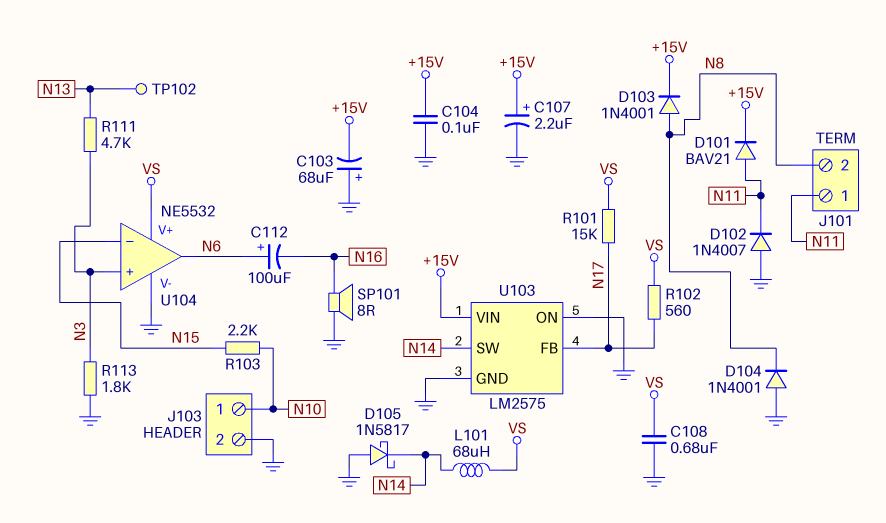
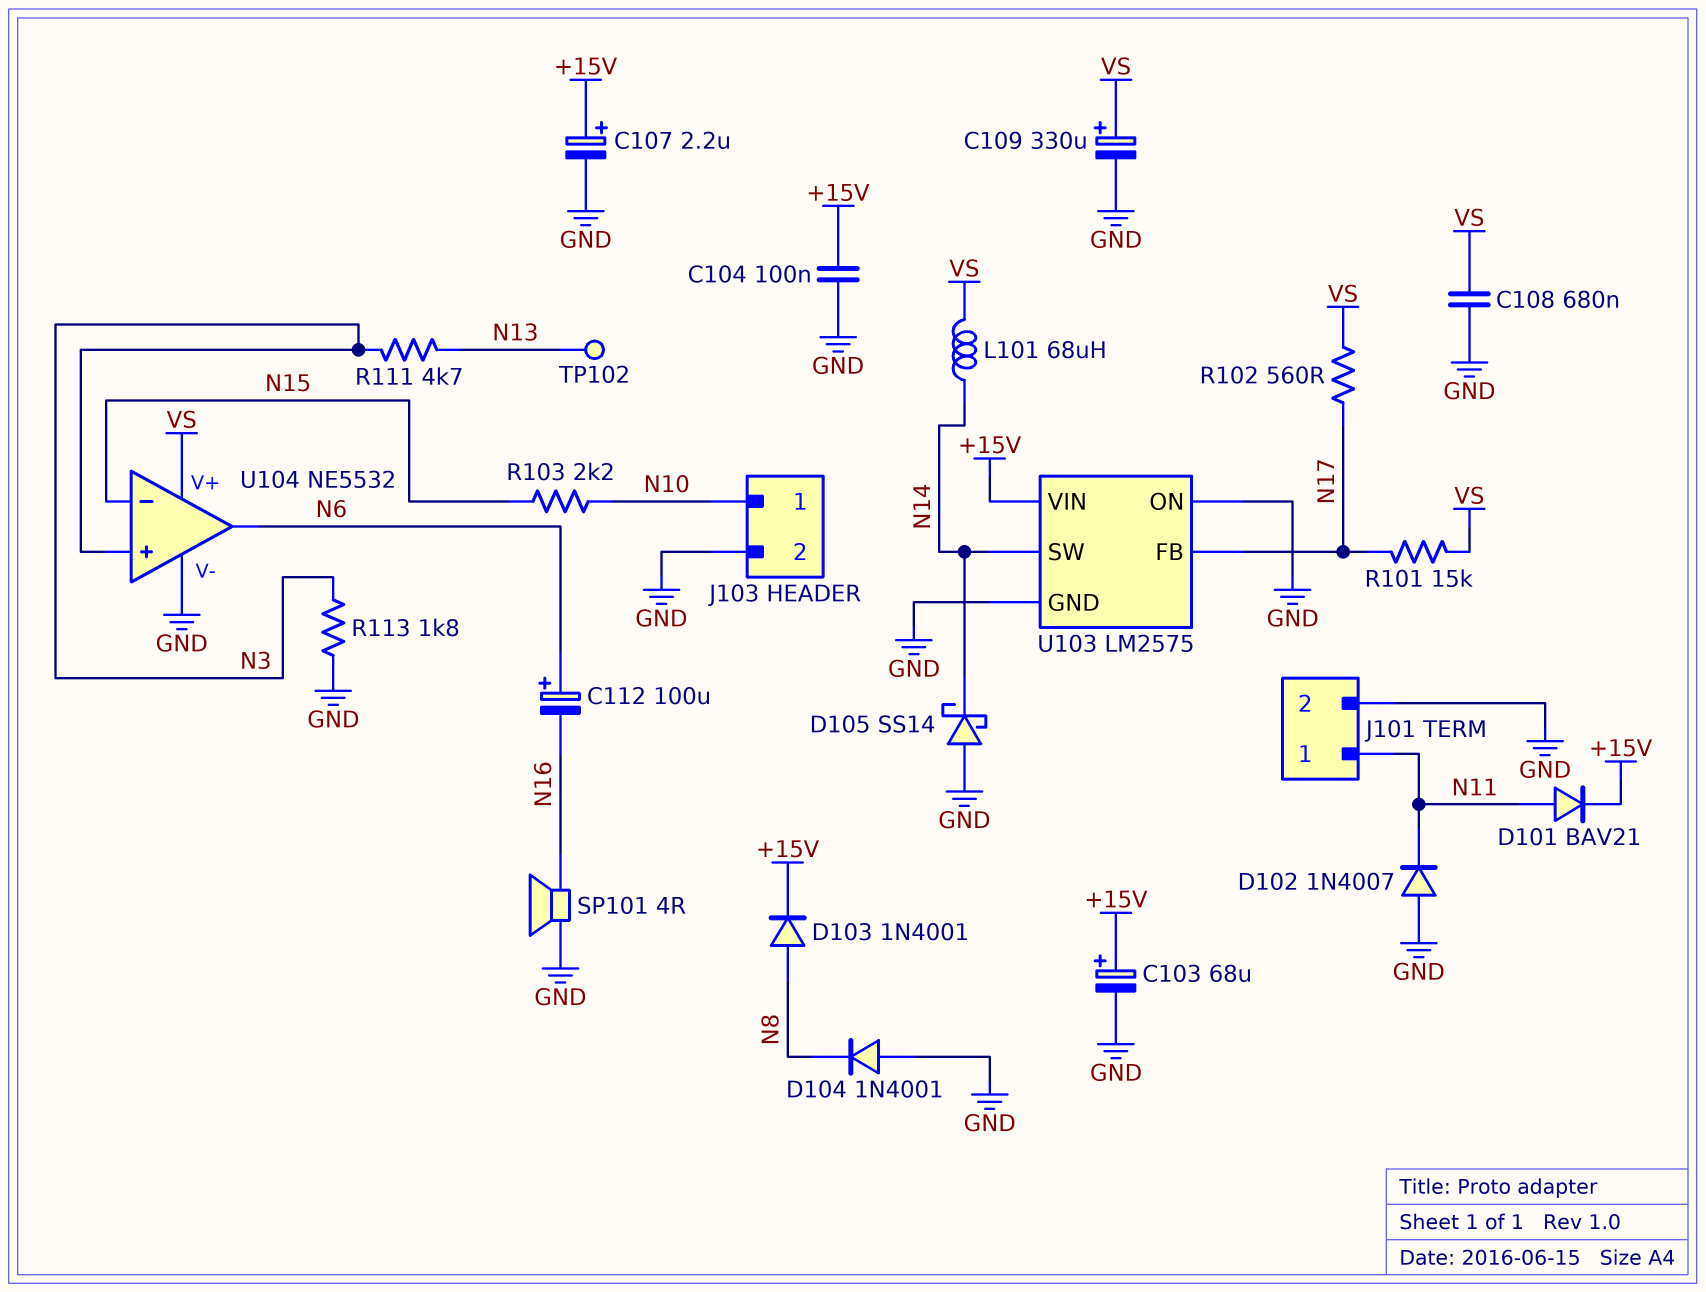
C103: 68uF (plus GND, minus +15V) -> 68uF (plus +15V, minus GND)
C109: none -> 330uF (plus VS, minus GND)
D105: schottky 1N5817 (A GND, K N14) -> schottky SS14 (A GND, K N14)
J101 pin 2: N8 -> GND
SP101: speaker 8R (GND, N16) -> speaker 4R (GND, N16)

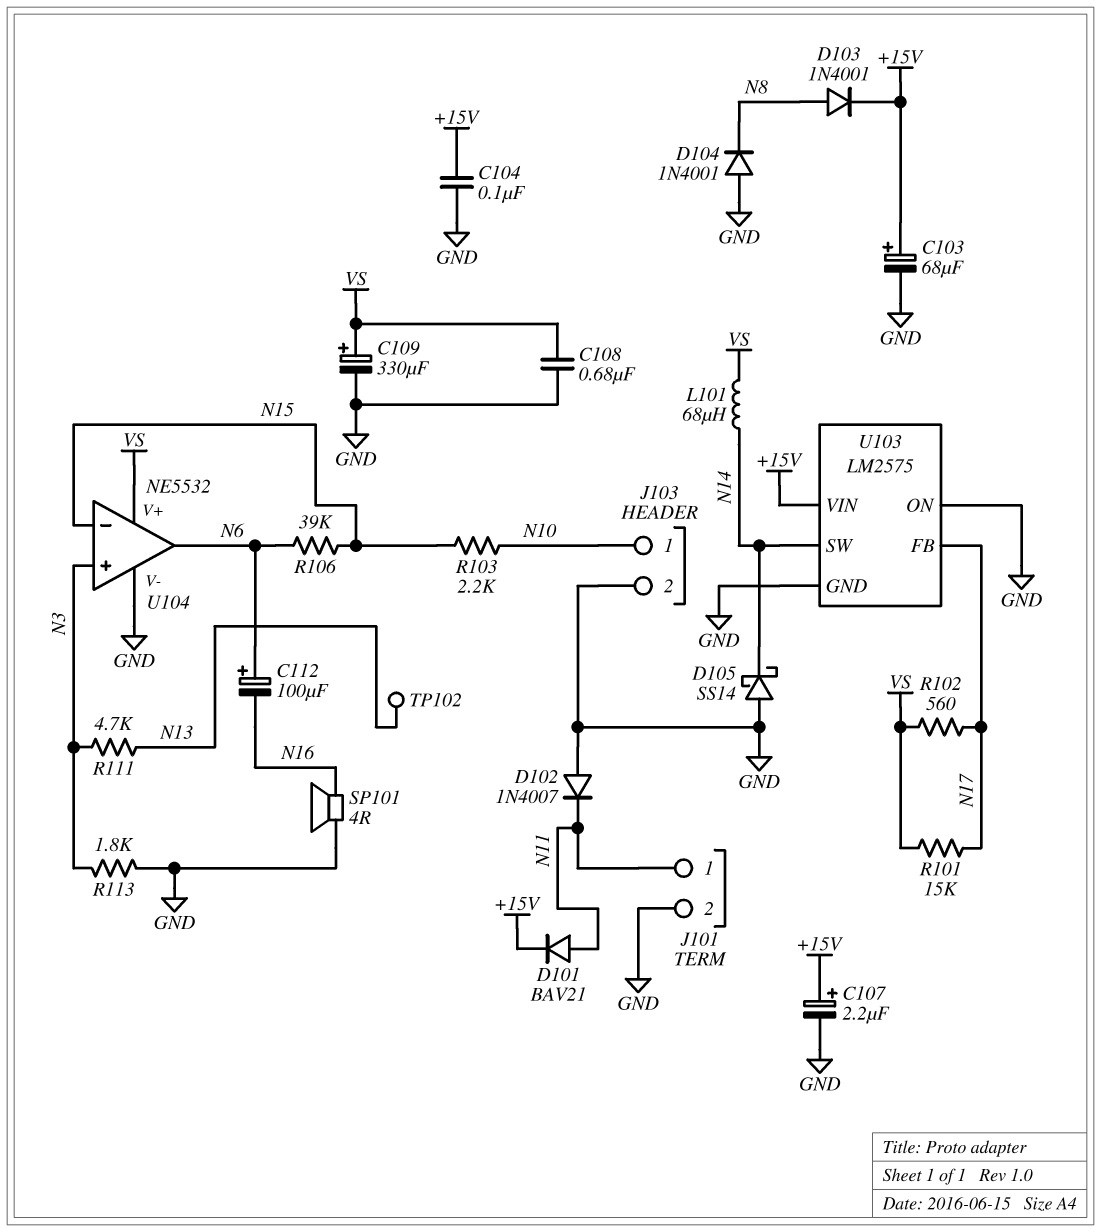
R106: none -> 39k (N6, N15)

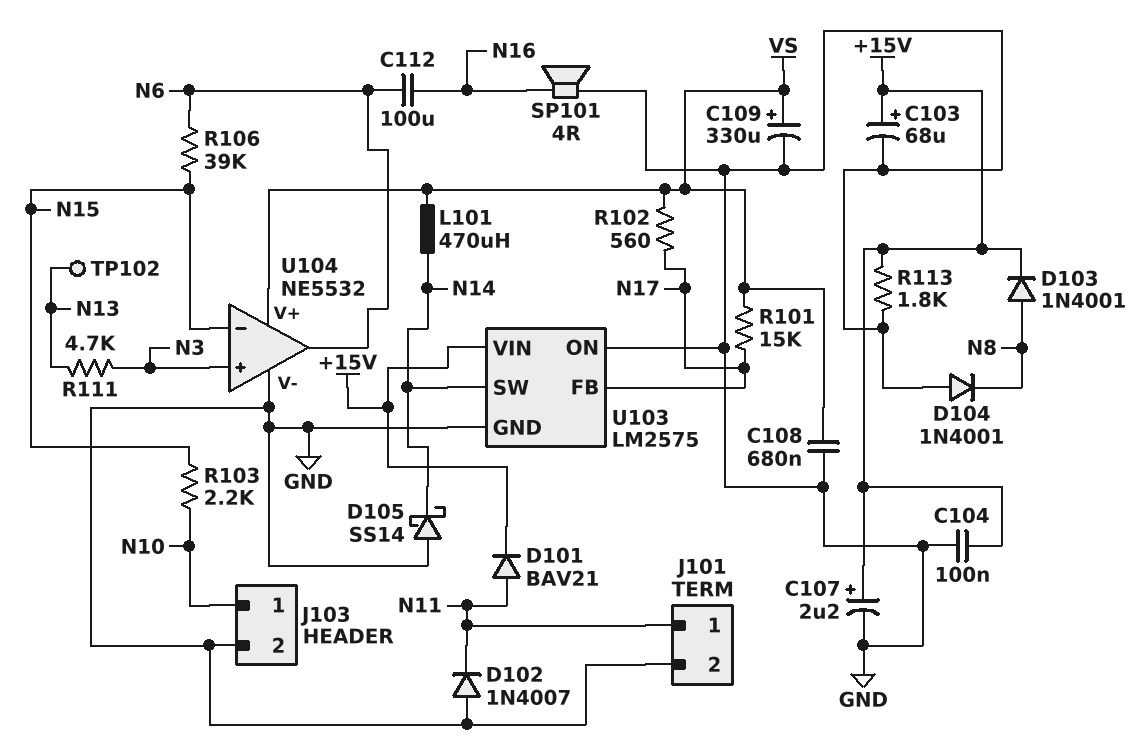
C112: 100uF (plus N6, minus N16) -> 100uF (N6, N16)
L101: 68uH (N14, VS) -> 470uH (N14, VS)
R113: 1.8k (GND, N3) -> 1.8k (+15V, GND)

